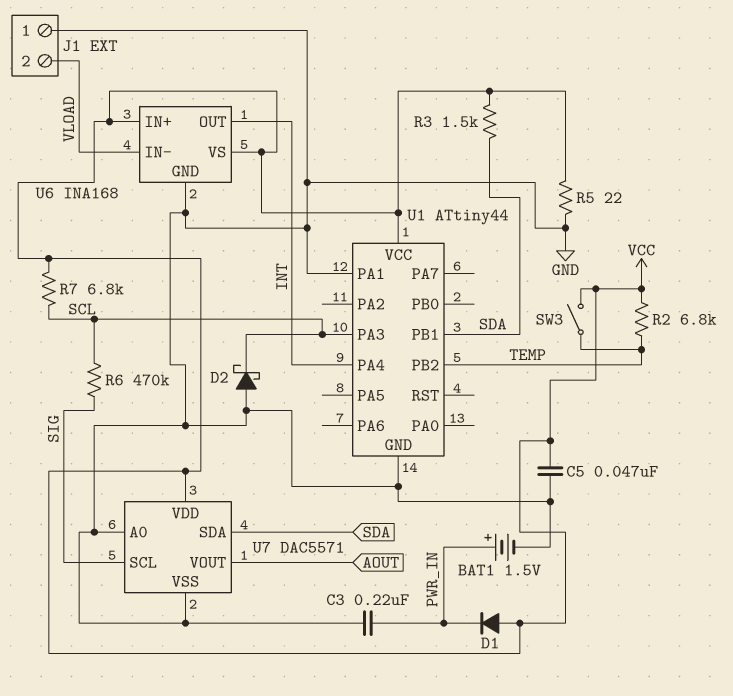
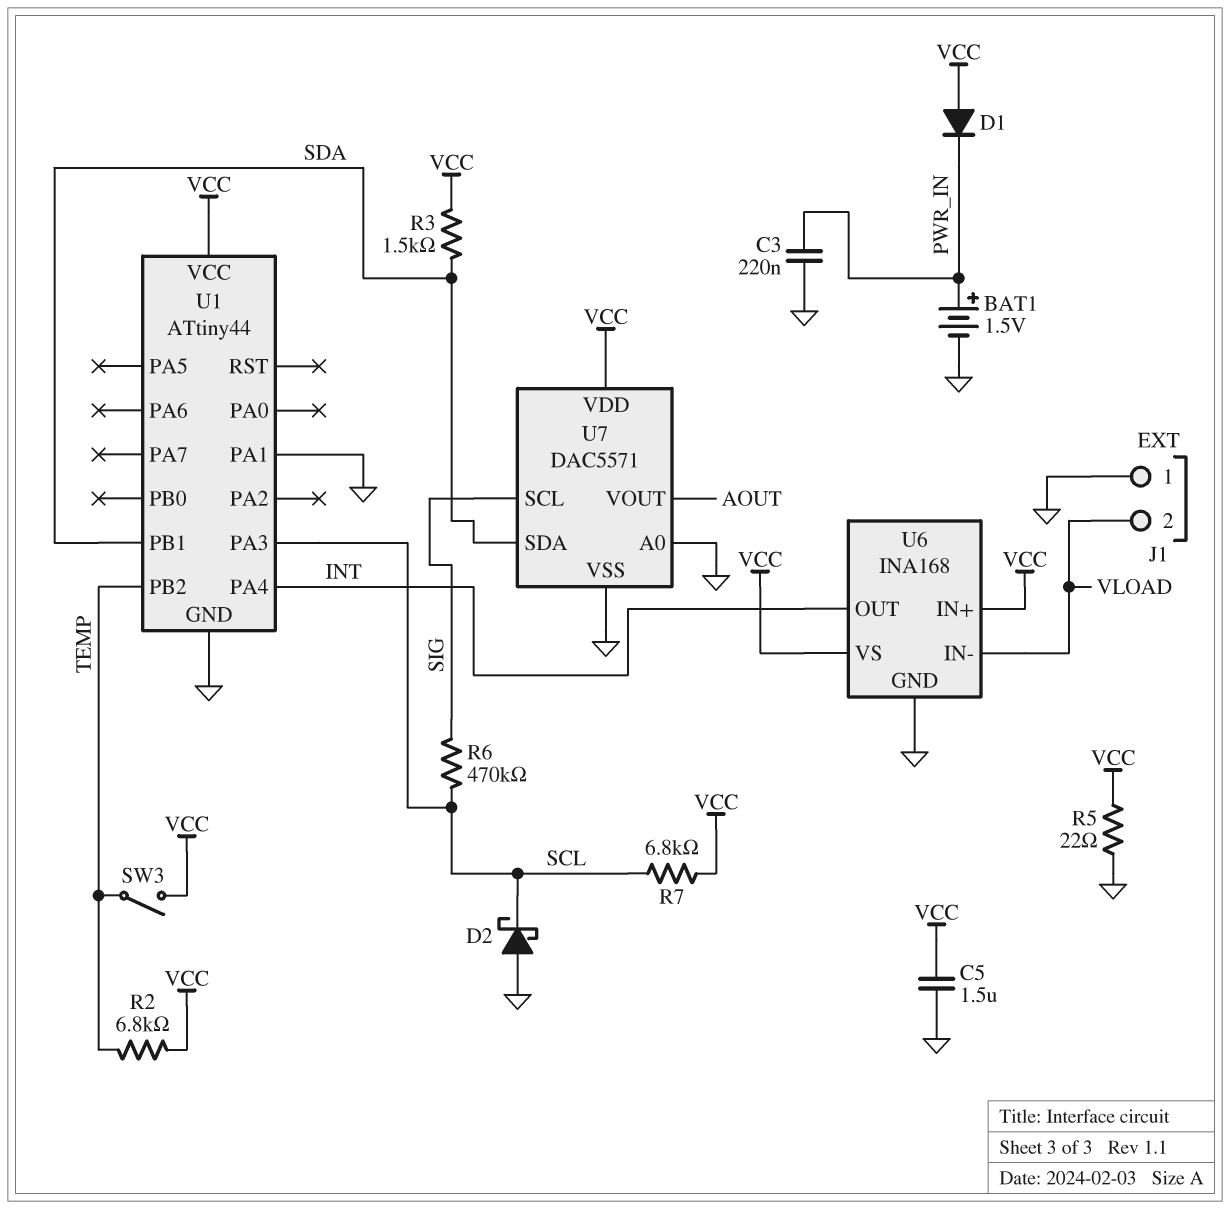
C5: 47nF (GND, VCC) -> 1.5uF (GND, VCC)

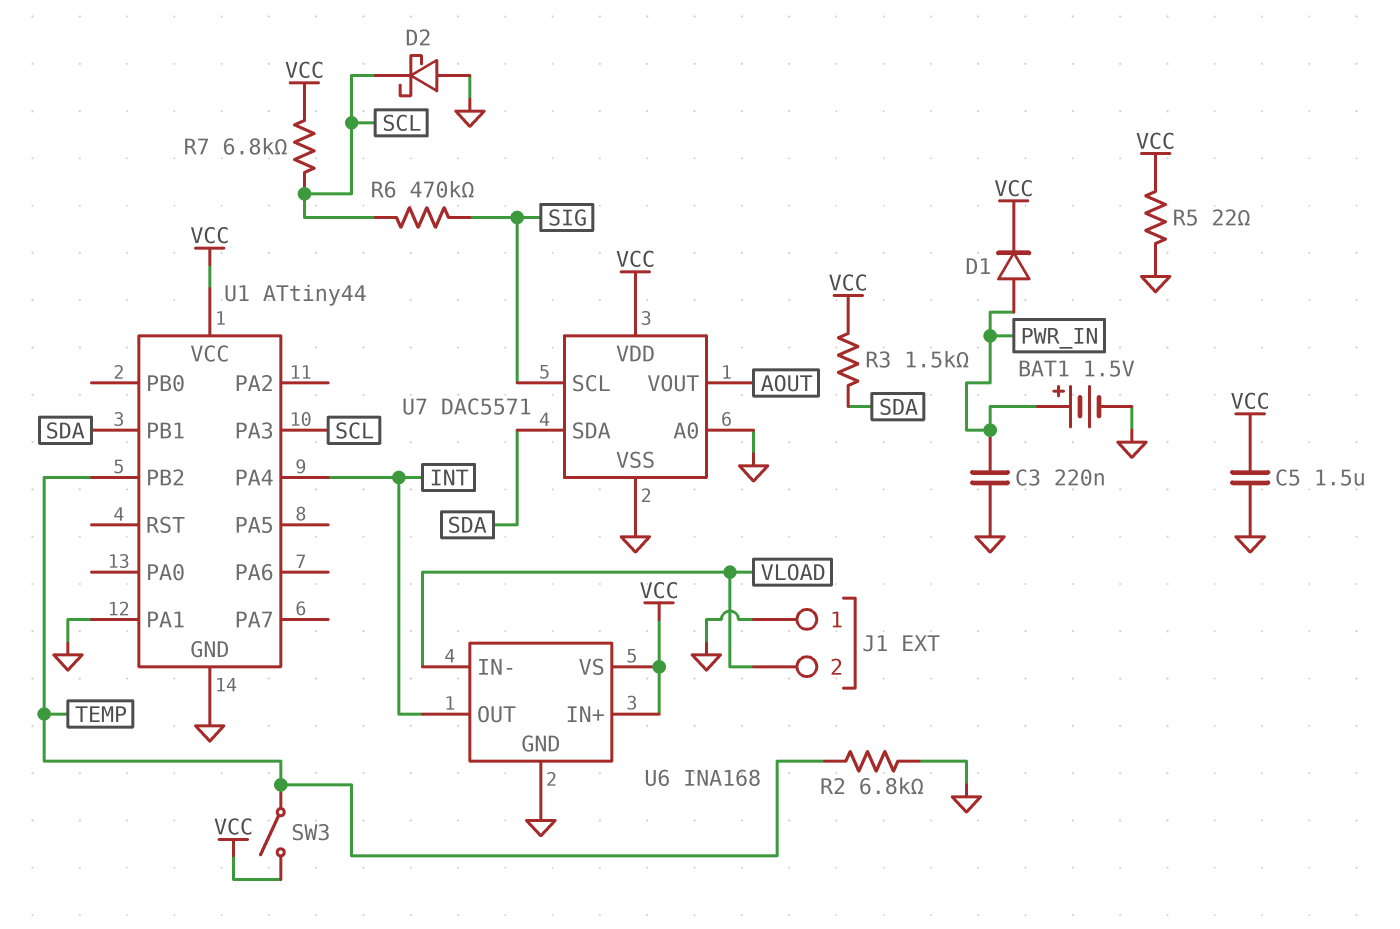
D1: diode (A VCC, K PWR_IN) -> diode (A PWR_IN, K VCC)
R2: 6.8k (TEMP, VCC) -> 6.8k (GND, TEMP)

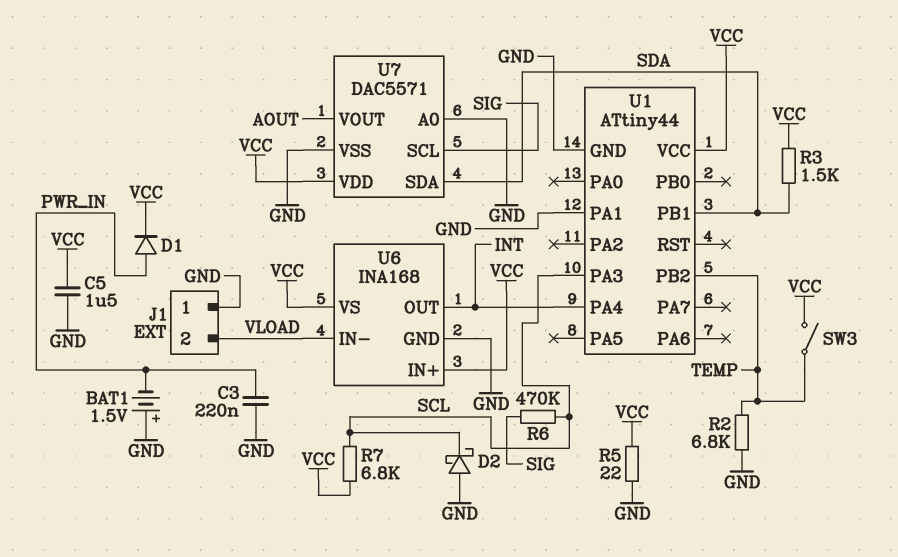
BAT1: 1.5V (plus PWR_IN, minus GND) -> 1.5V (plus GND, minus PWR_IN)

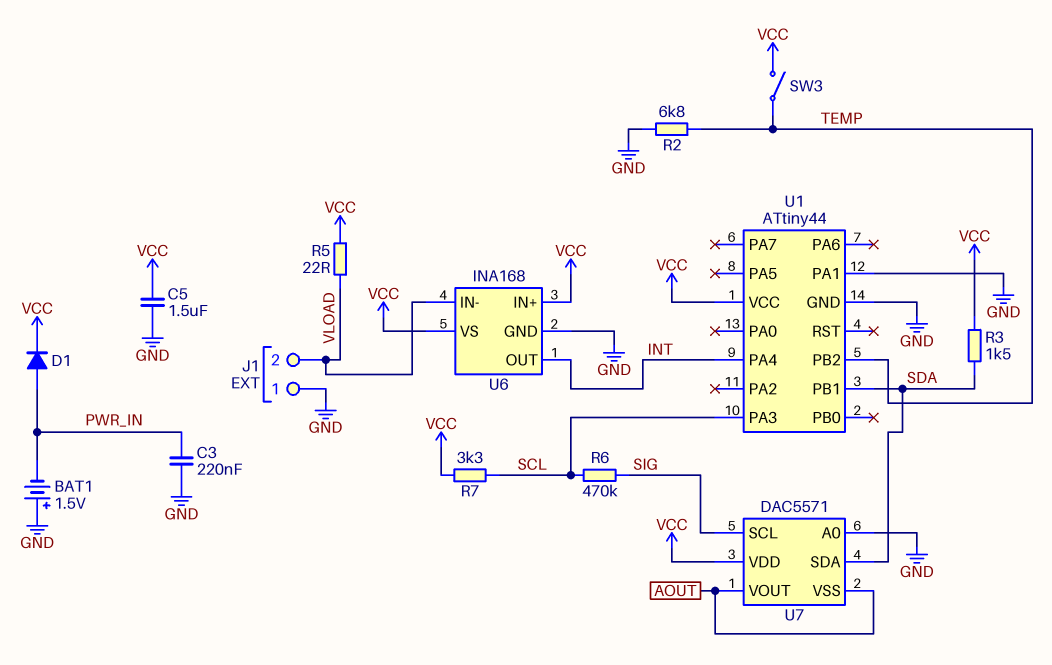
D2: schottky (A GND, K SCL) -> none
R5: 22 (GND, VCC) -> 22 (VCC, VLOAD)
R7: 6.8k (SCL, VCC) -> 3.3k (SCL, VCC)
U7 pin VSS: GND -> AOUT

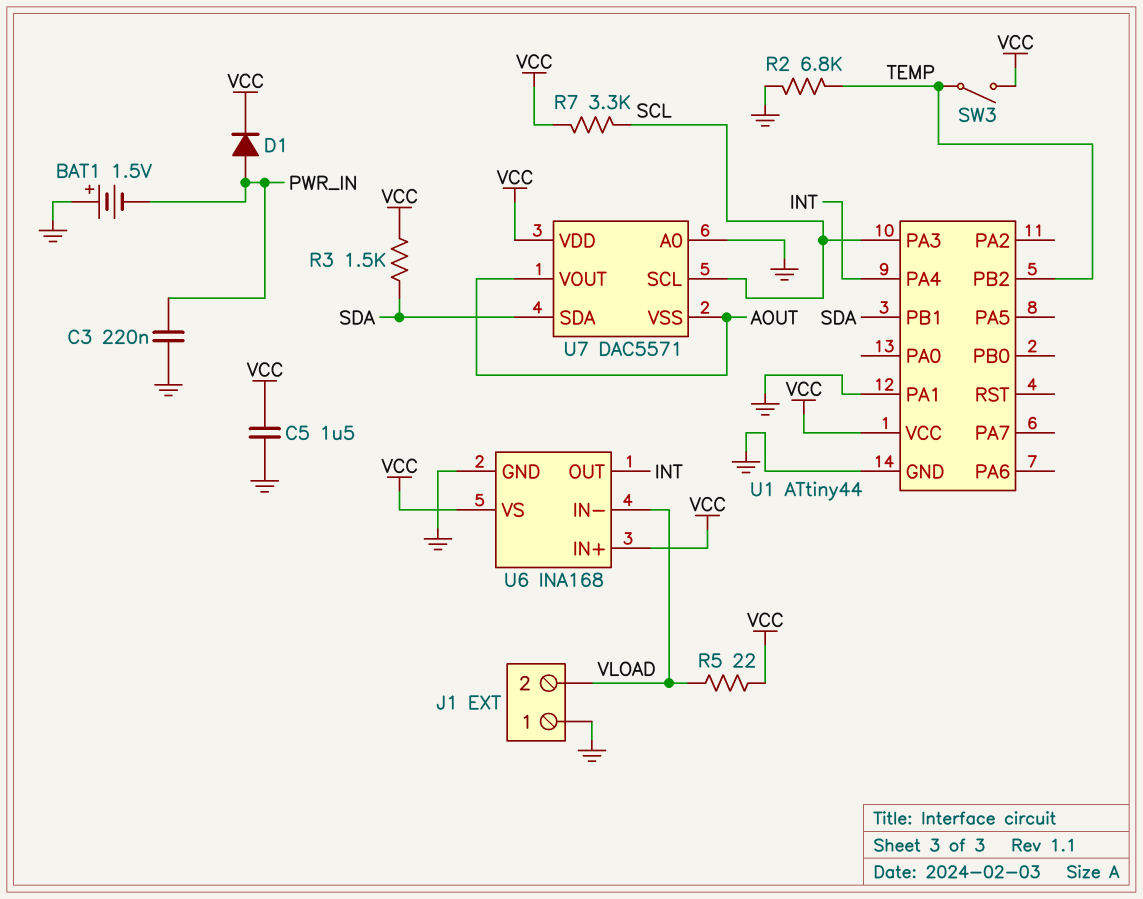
R6: 470k (SCL, SIG) -> none
U7 pin SCL: SIG -> SCL

